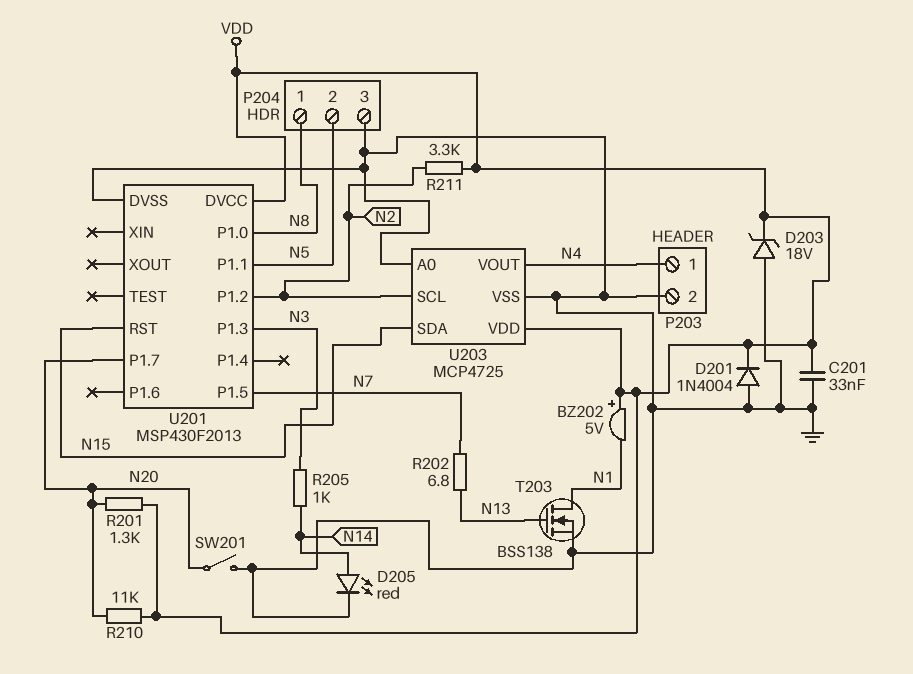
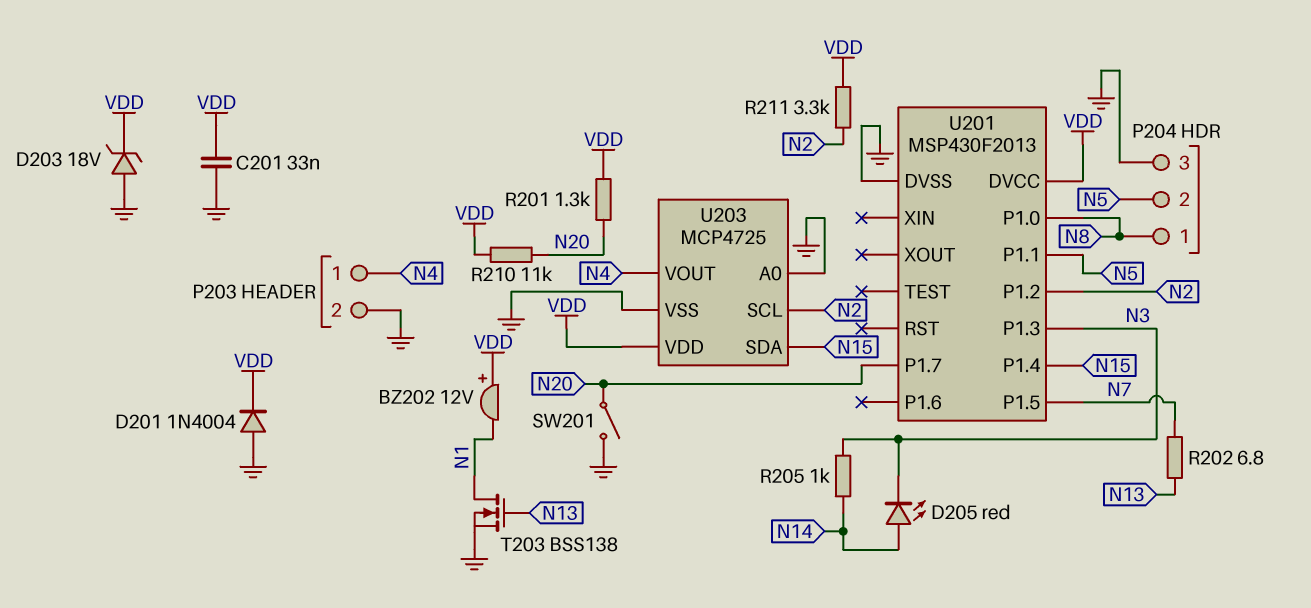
BZ202: buzzer 5V (plus VDD, minus N1) -> buzzer 12V (plus VDD, minus N1)
D205: LED red (A N14, K GND) -> LED red (A N14, K N3)
U201 pin P1.4: none -> N15
U201 pin RST: N15 -> none

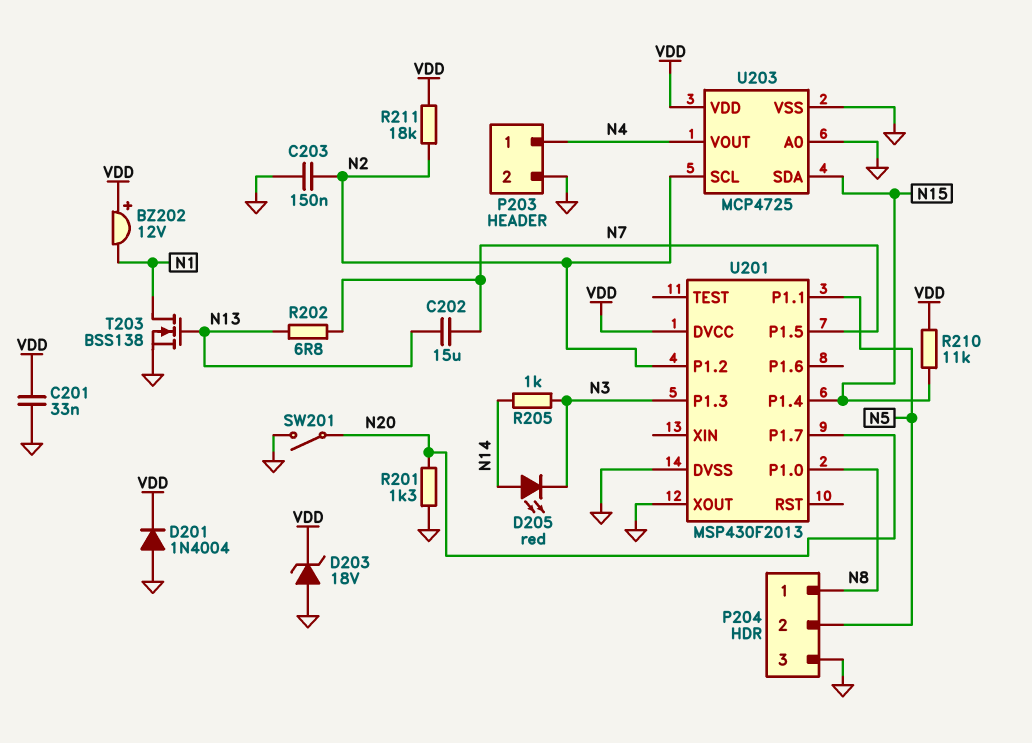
C202: none -> 15uF (N7, N13)
C203: none -> 150nF (GND, N2)
R201: 1.3k (N20, VDD) -> 1.3k (GND, N20)
R210: 11k (N20, VDD) -> 11k (N15, VDD)
R211: 3.3k (N2, VDD) -> 18k (N2, VDD)
U201 pin XOUT: none -> GND

